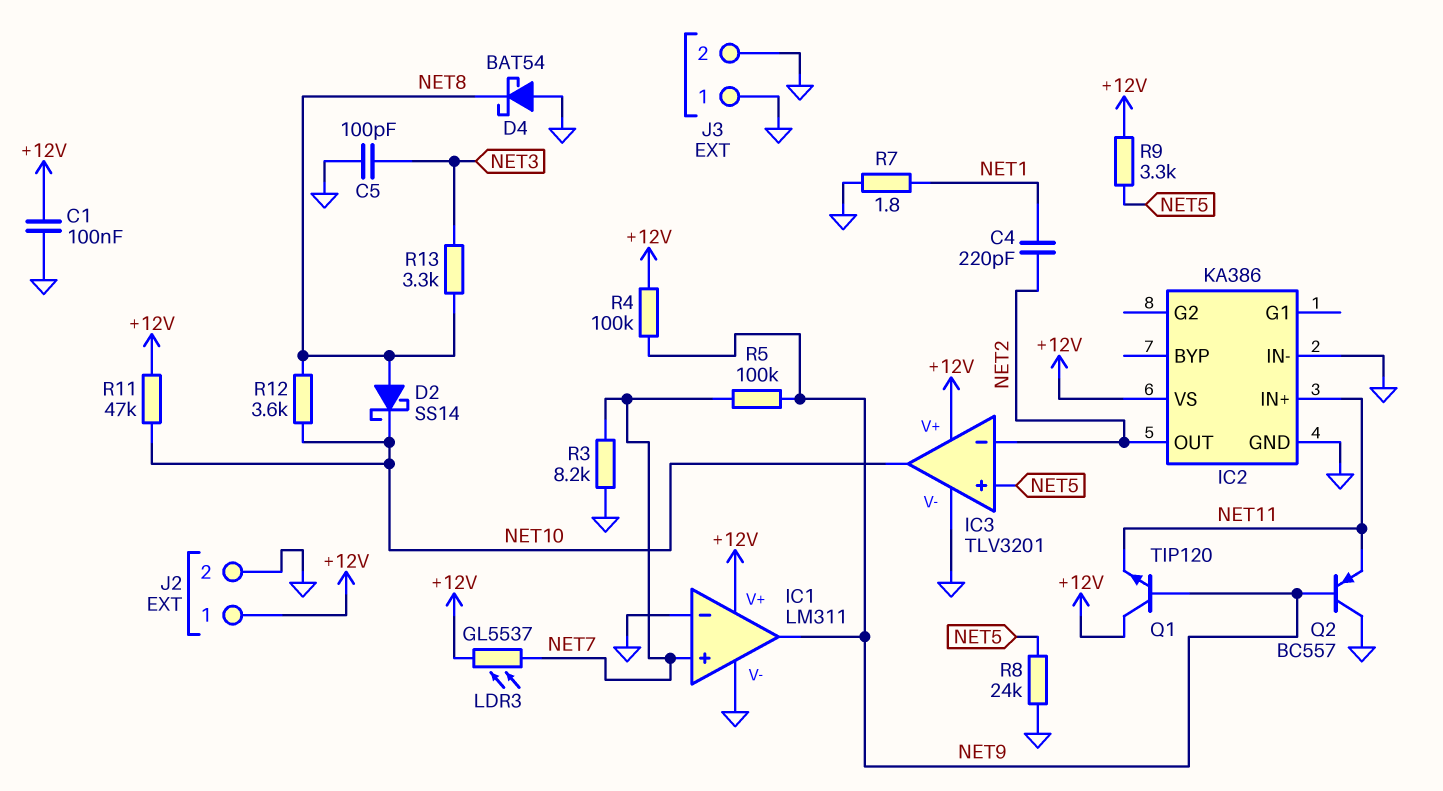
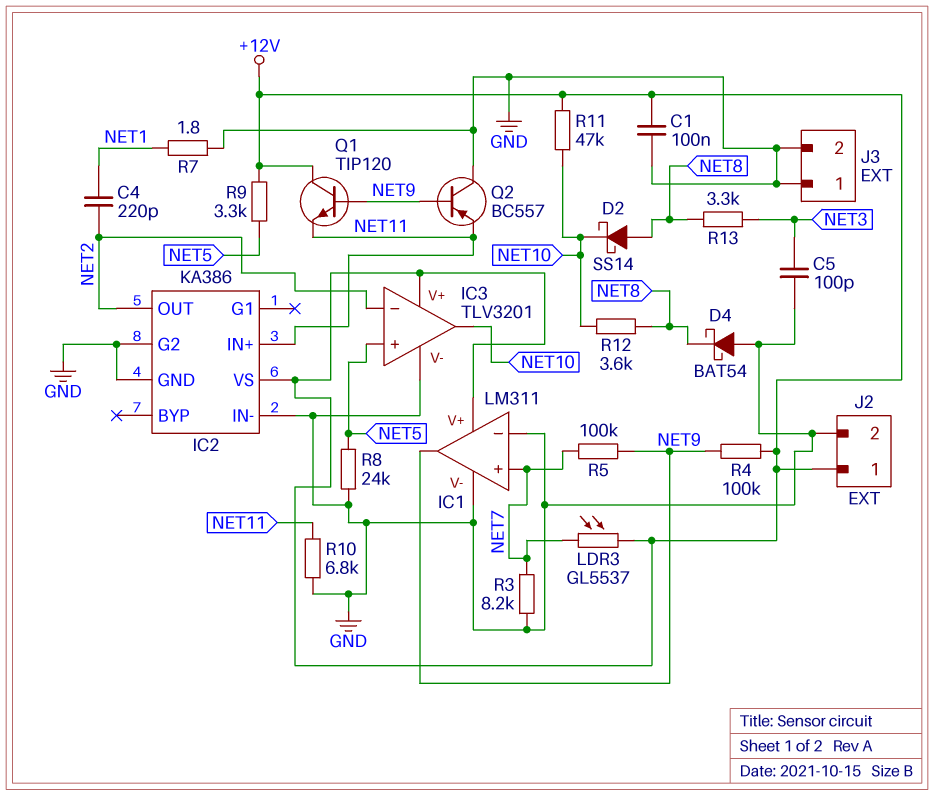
IC2 pin G2: none -> GND
R10: none -> 6.8k (GND, NET11)

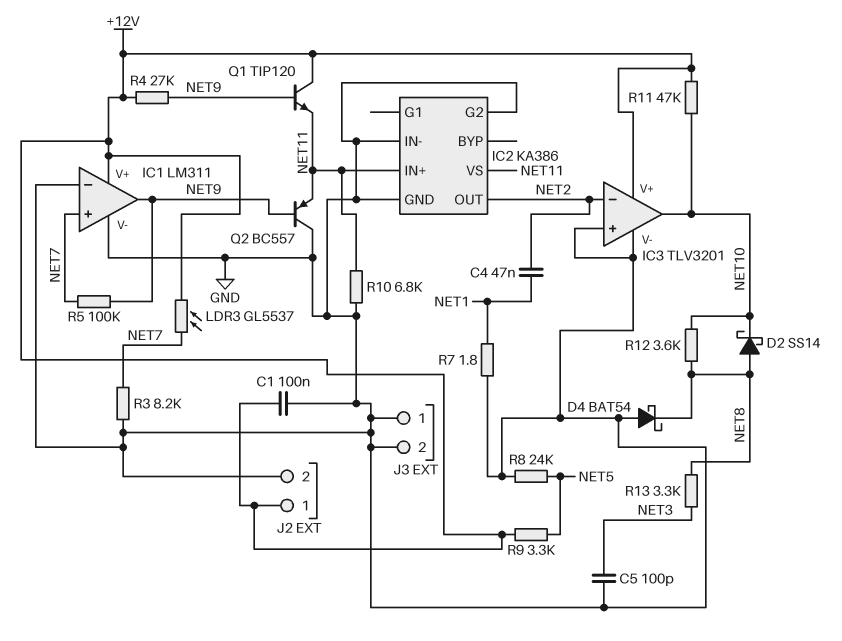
C4: 220pF (NET1, NET2) -> 47nF (NET1, NET2)
IC2 pin VS: +12V -> NET11
IC3 pin in+: NET5 -> GND
R4: 100k (+12V, NET9) -> 27k (+12V, NET9)

